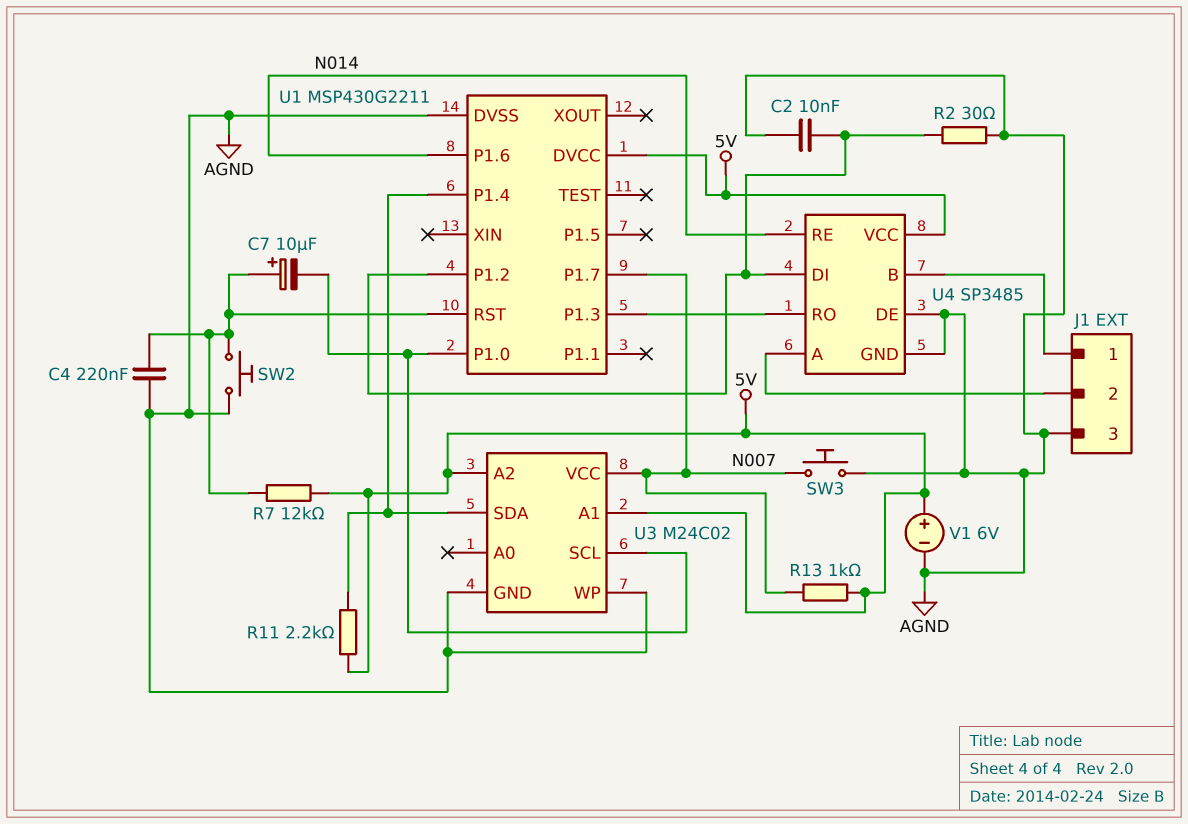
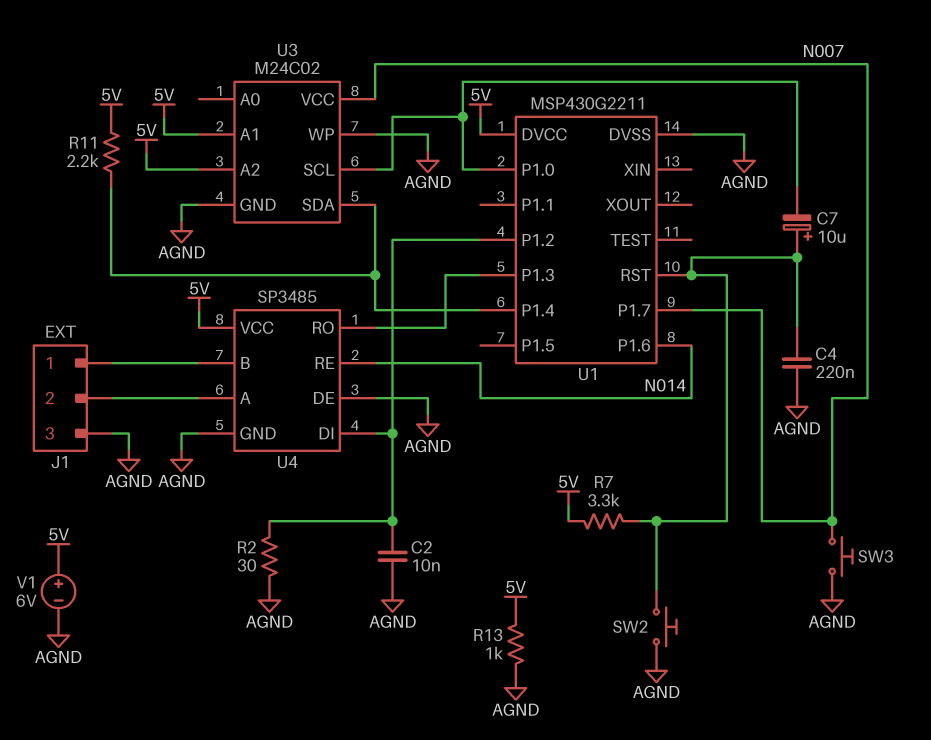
R7: 12k (5V, U1/RST) -> 3.3k (5V, U1/RST)
R13: 1k (5V, N007) -> 1k (5V, AGND)

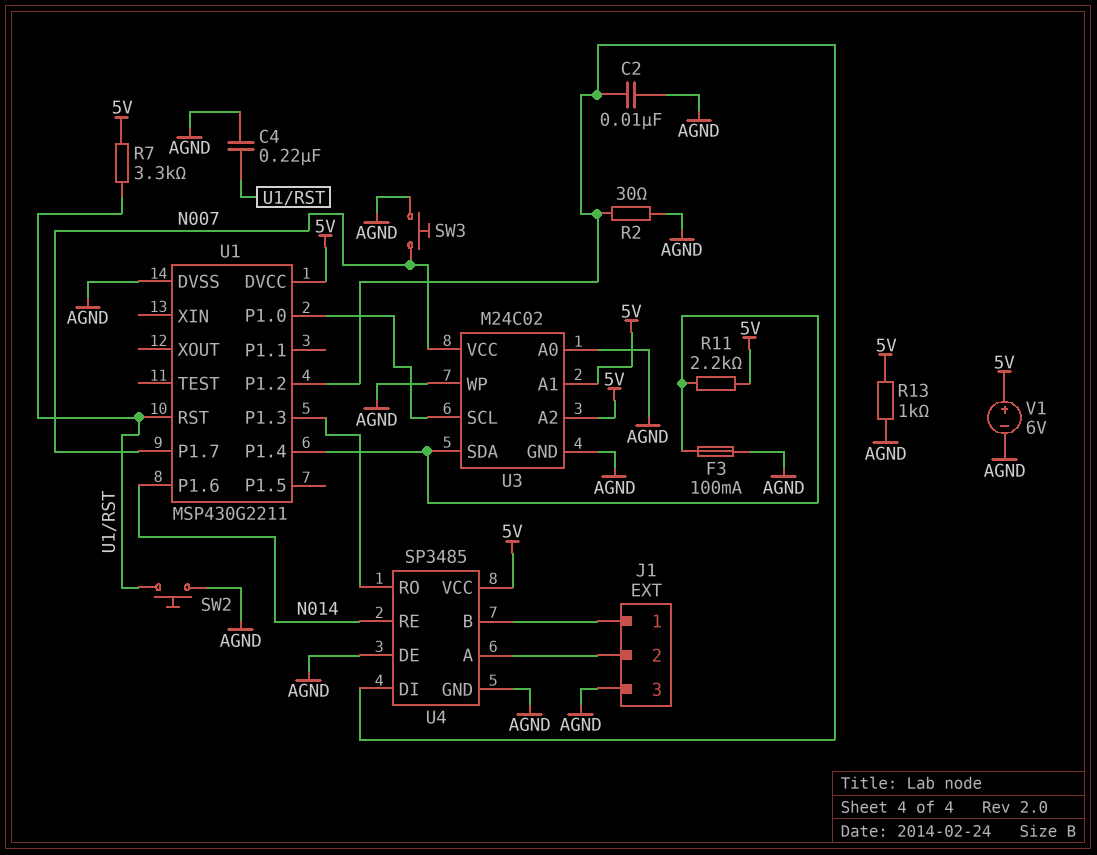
C7: 10uF (plus U1/RST, minus U1/P1.0) -> none
F3: none -> 100mA (AGND, U1/P1.4)
U3 pin A0: none -> AGND

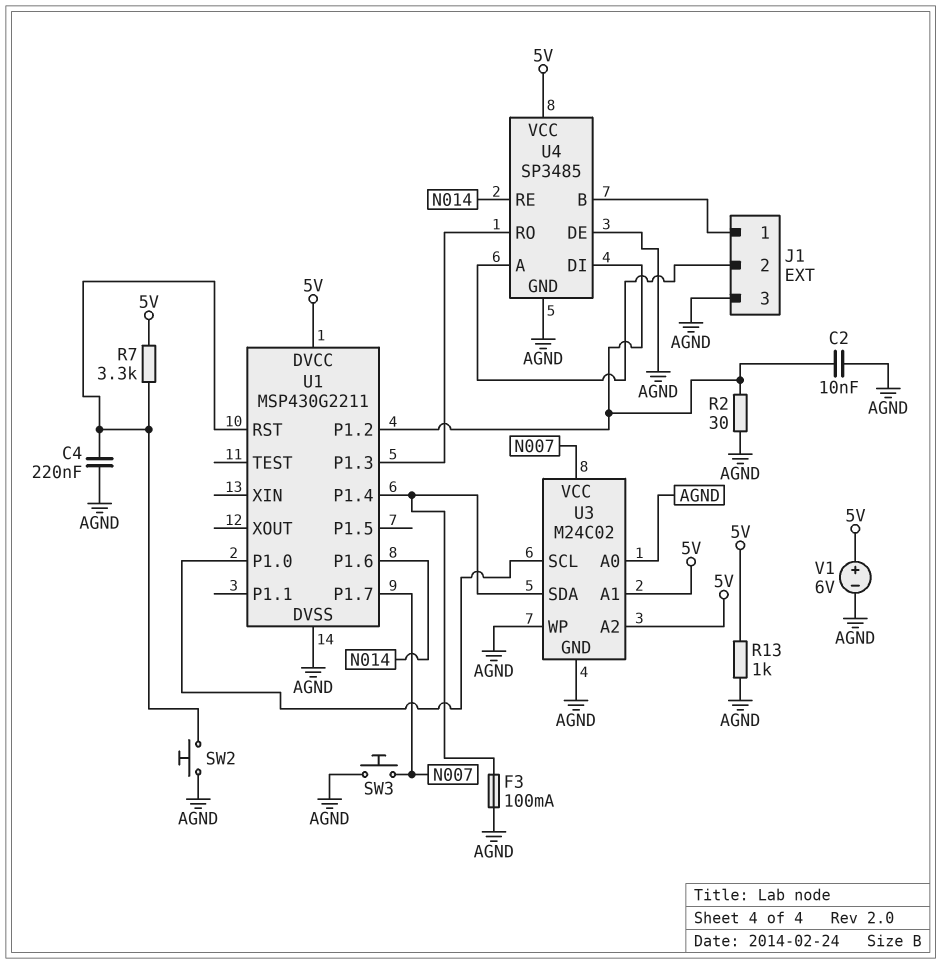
R11: 2.2k (5V, U1/P1.4) -> none

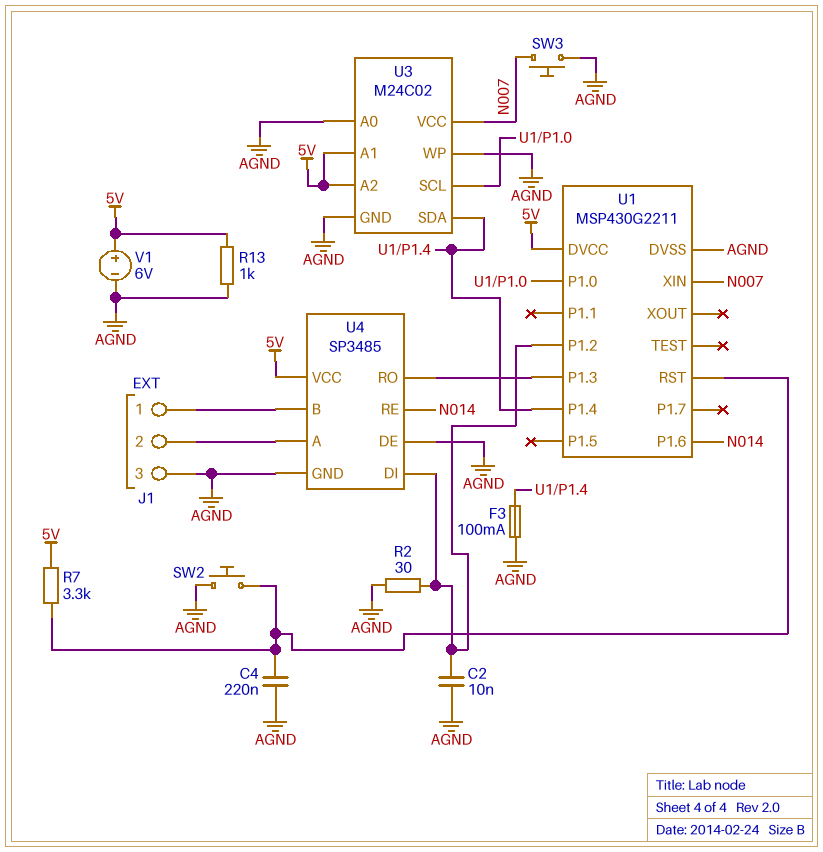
U1 pin P1.7: N007 -> none
U1 pin XIN: none -> N007

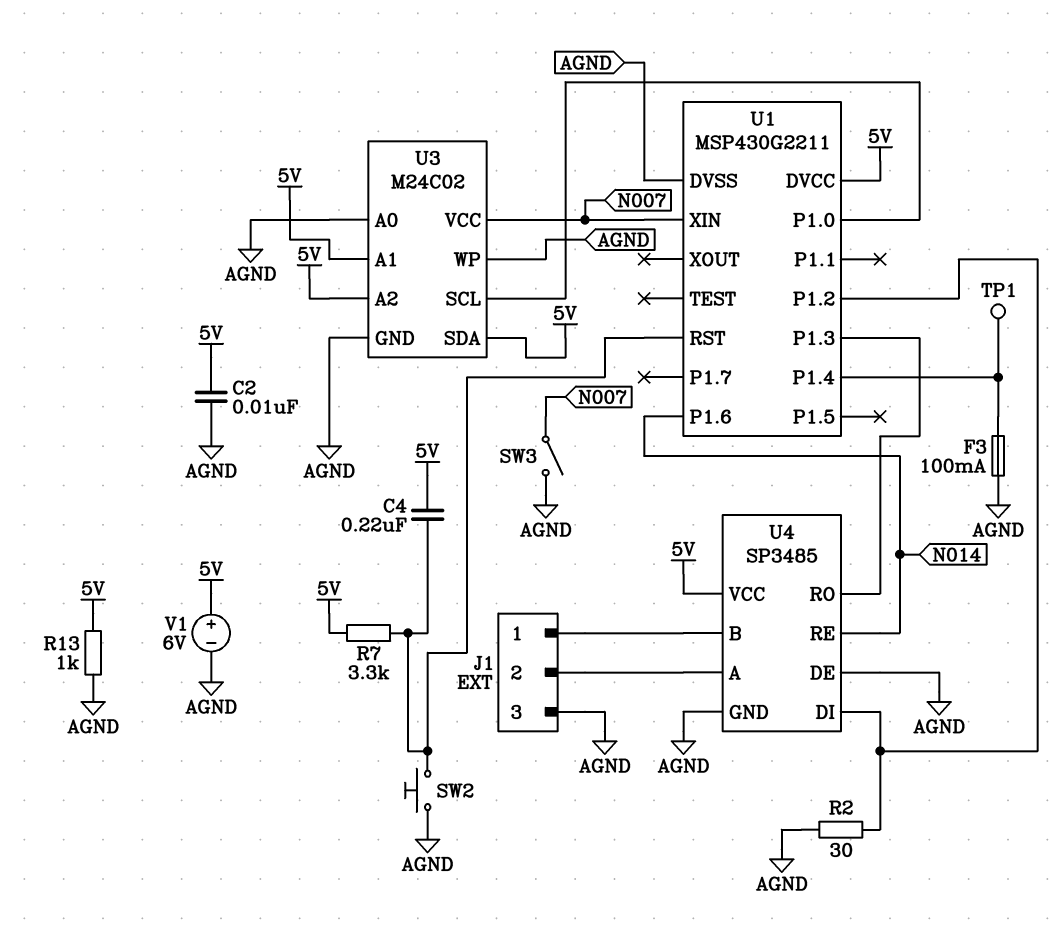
C2: 10nF (AGND, U1/P1.2) -> 10nF (5V, AGND)
C4: 220nF (AGND, U1/RST) -> 220nF (5V, U1/RST)
SW3: button (AGND, N007) -> switch (AGND, N007)
TP1: none -> test point (U1/P1.4)
U3 pin SDA: U1/P1.4 -> 5V

